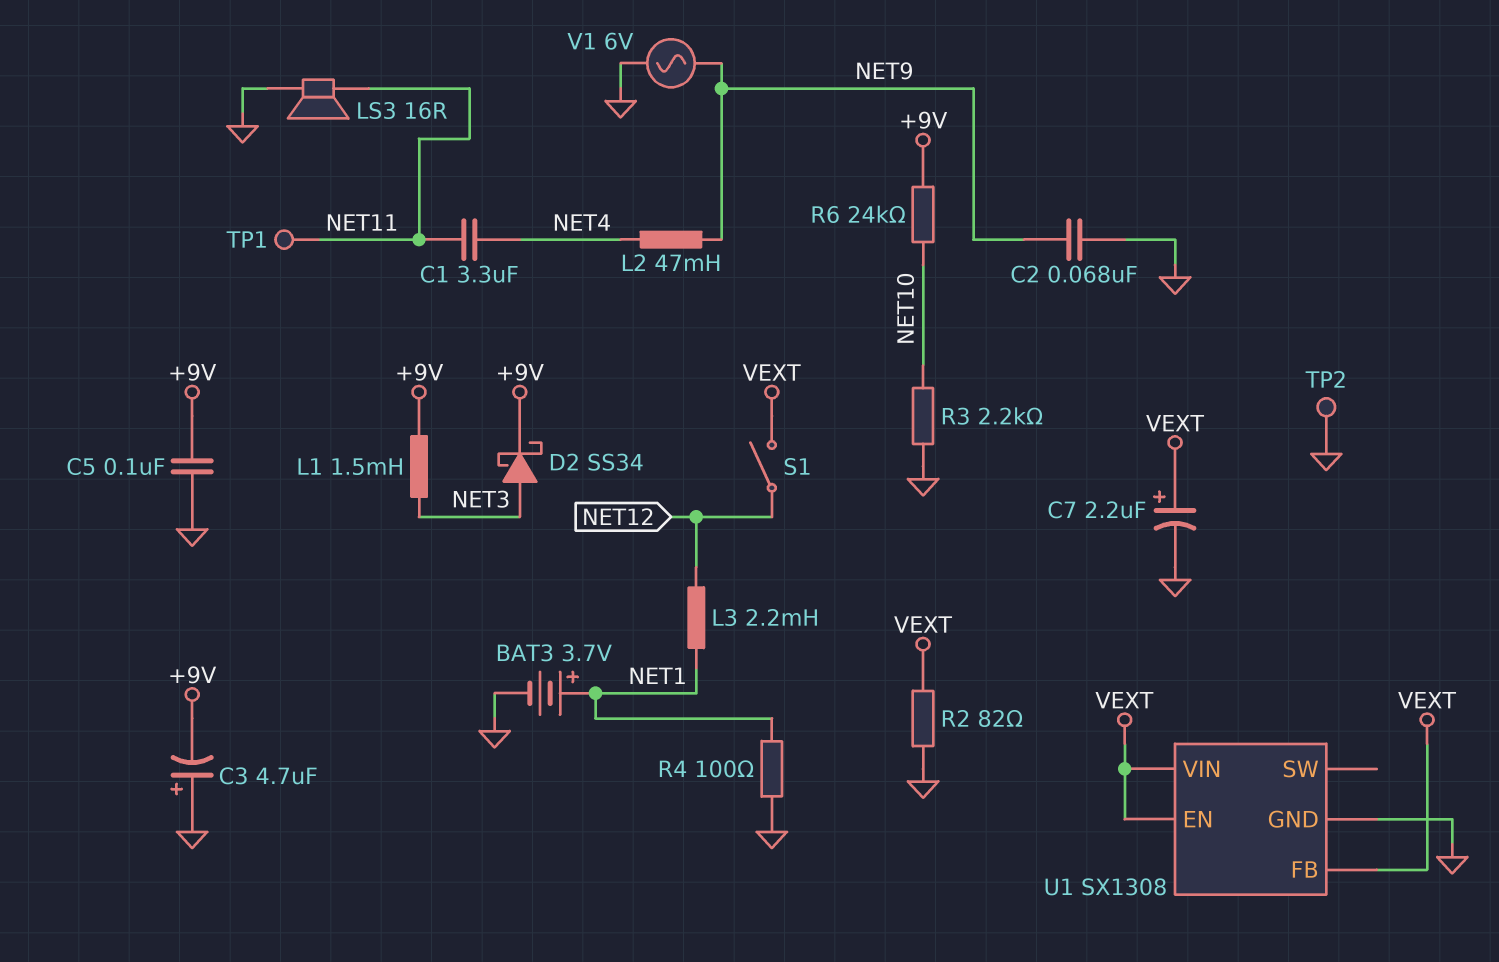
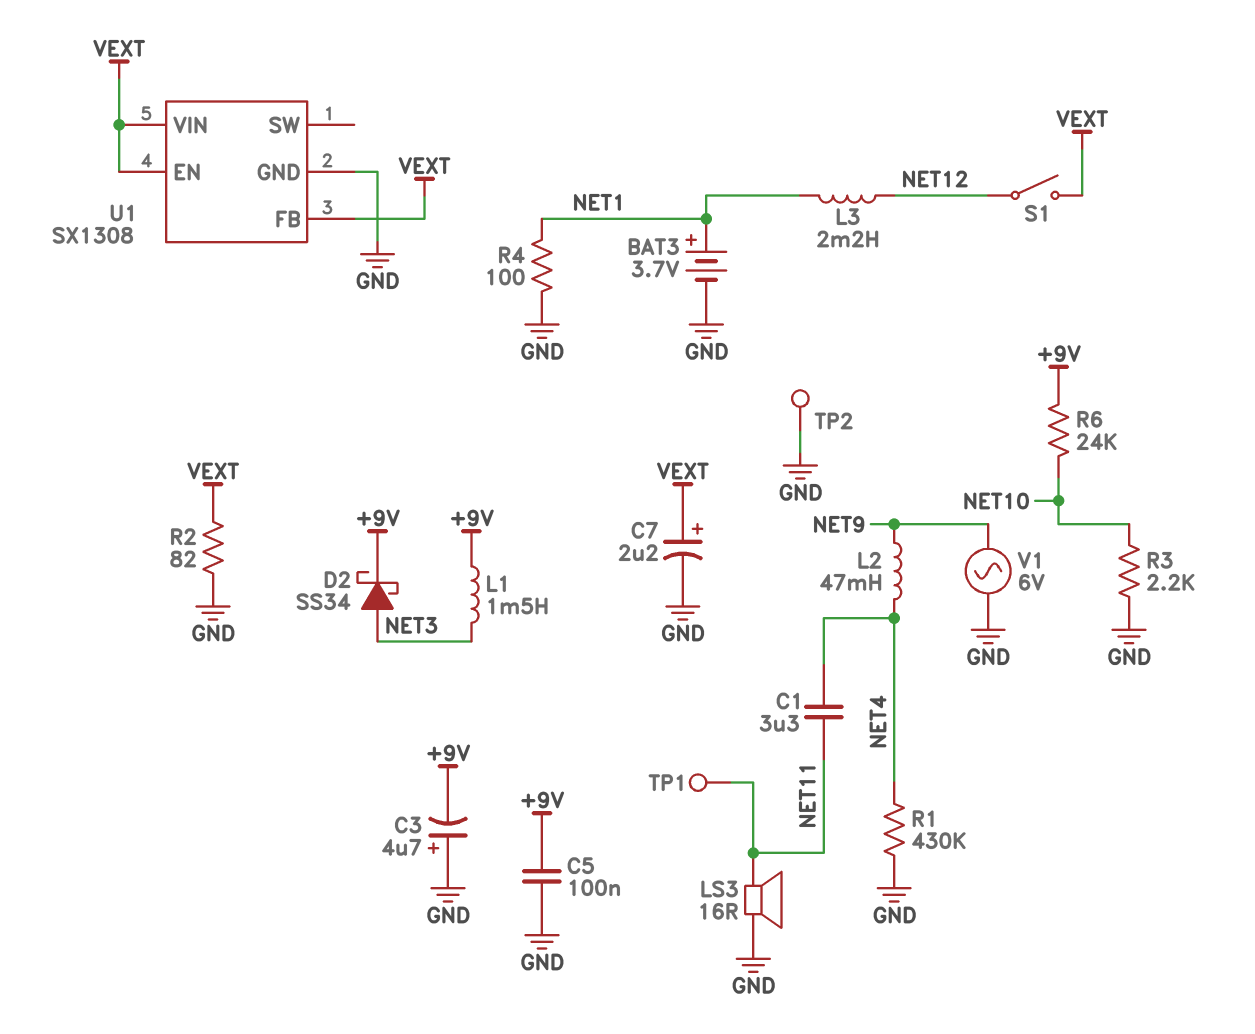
C2: 68nF (GND, NET9) -> none
R1: none -> 430k (GND, NET4)

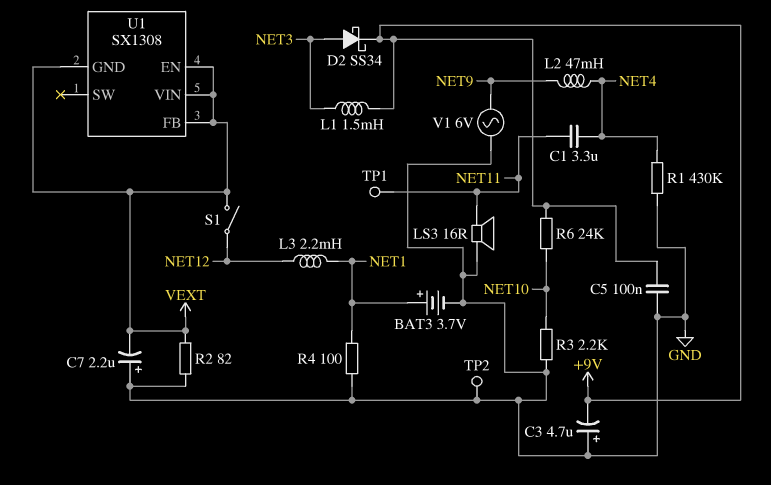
C7: 2.2uF (plus VEXT, minus GND) -> 2.2uF (plus GND, minus VEXT)
U1 pin GND: GND -> VEXT

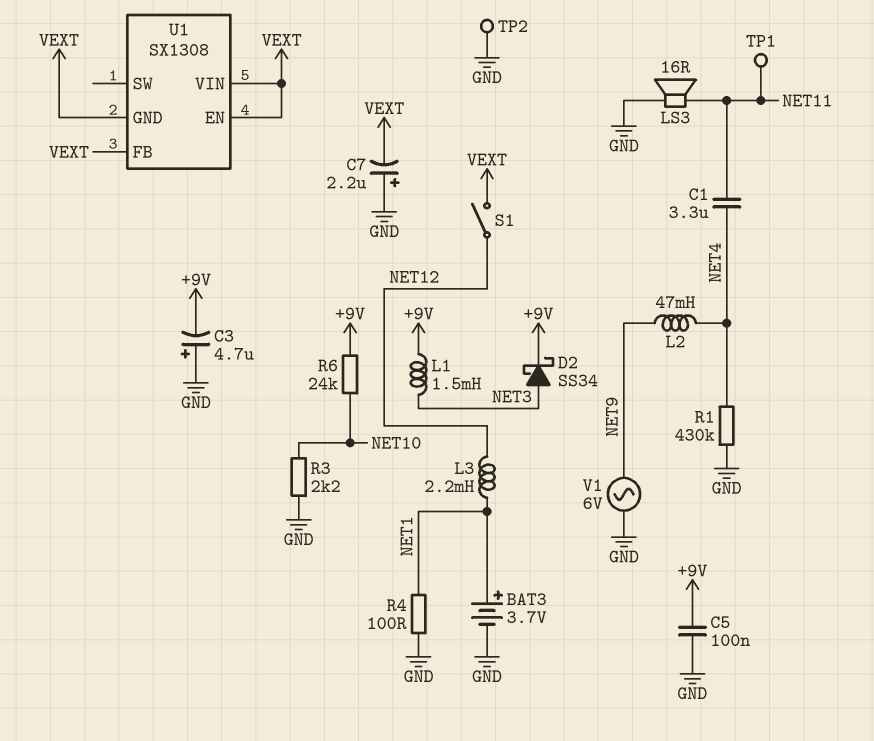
R2: 82 (GND, VEXT) -> none

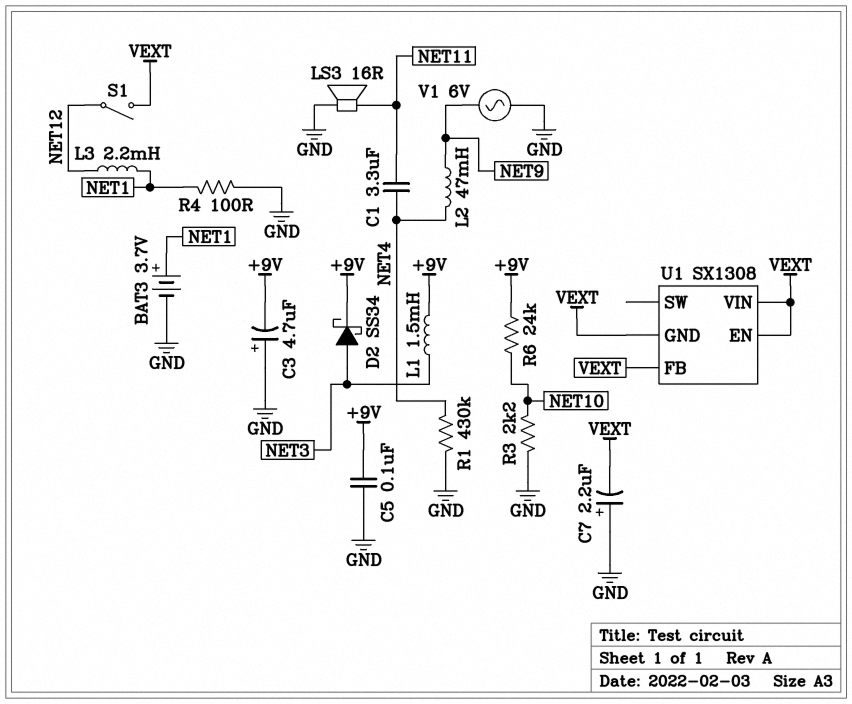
TP1: test point (NET11) -> none
TP2: test point (GND) -> none

